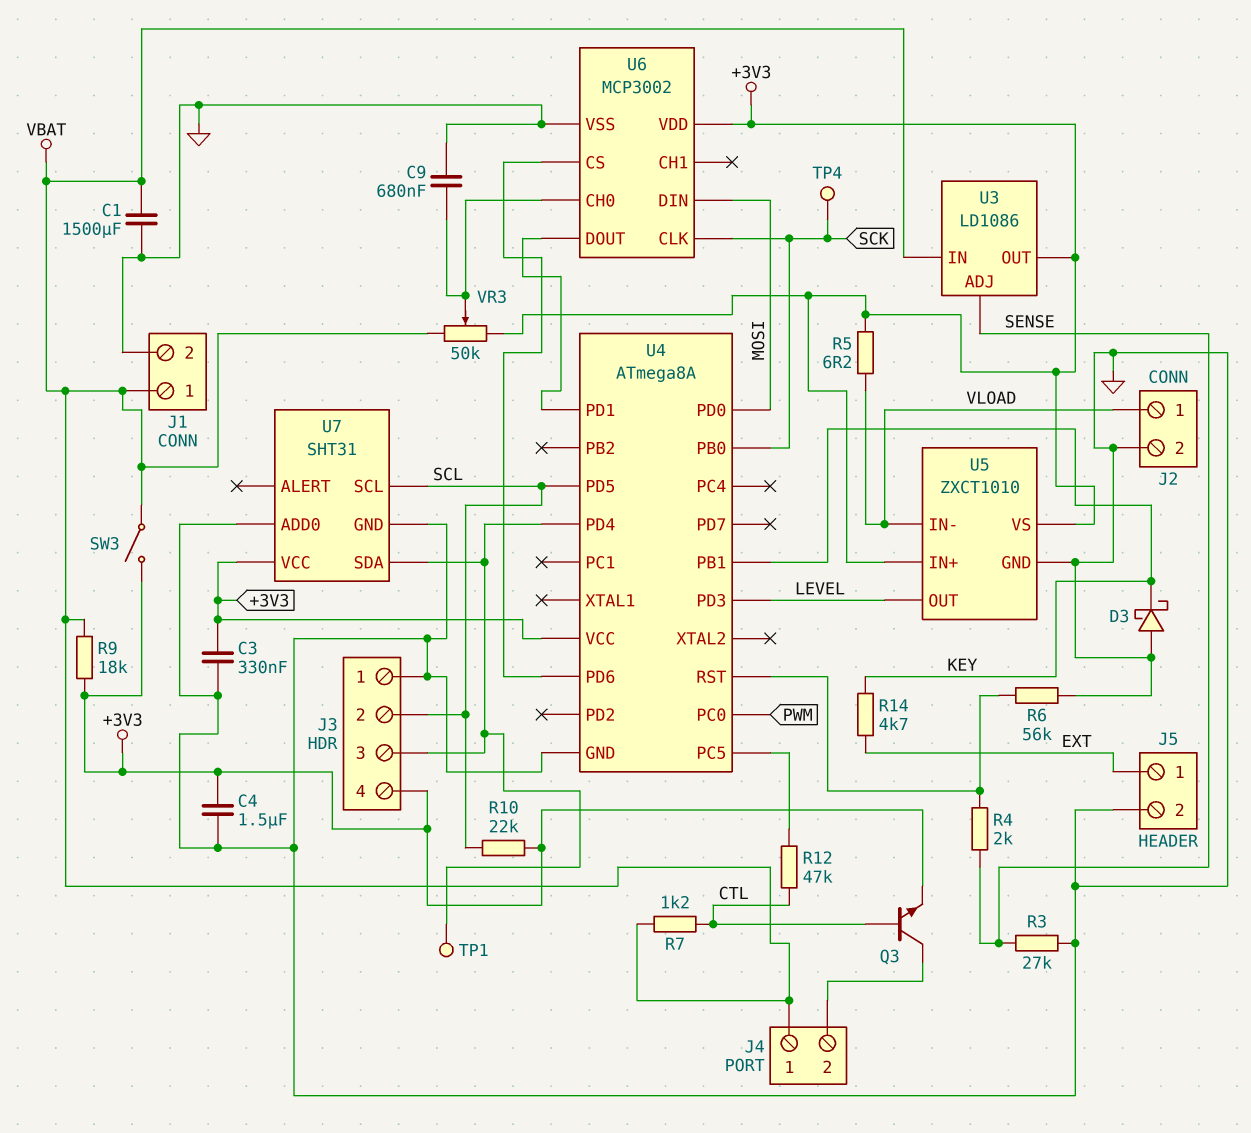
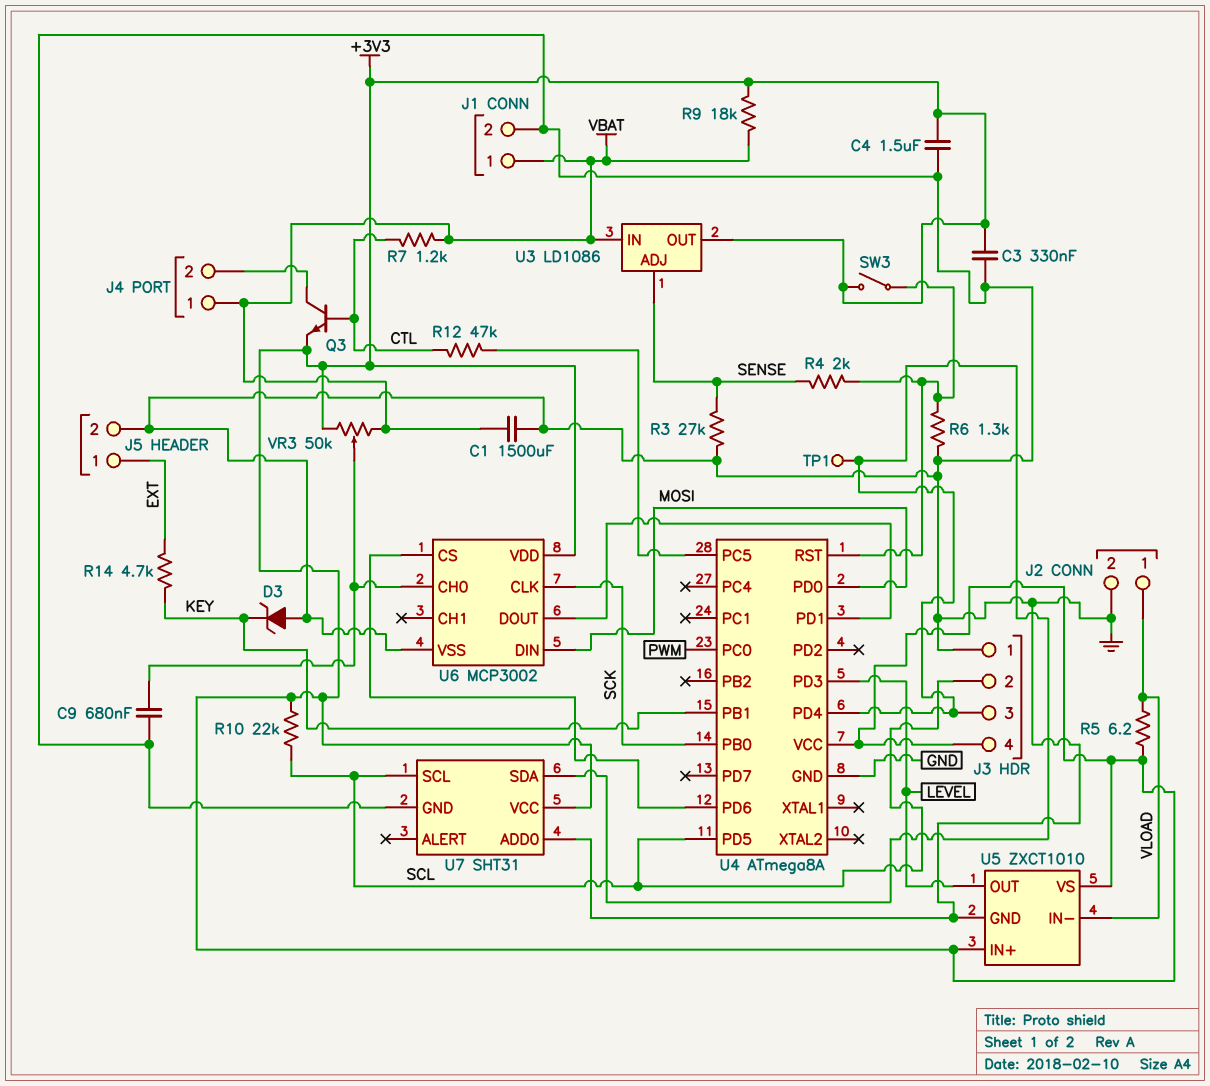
D3: schottky (A GND, K KEY) -> zener (A GND, K KEY)
R6: 56k (GND, U4/RST) -> 1.3k (GND, U4/RST)
SW3: switch (+3V3, VBAT) -> switch (+3V3, U4/RST)
TP4: test point (SCK) -> none

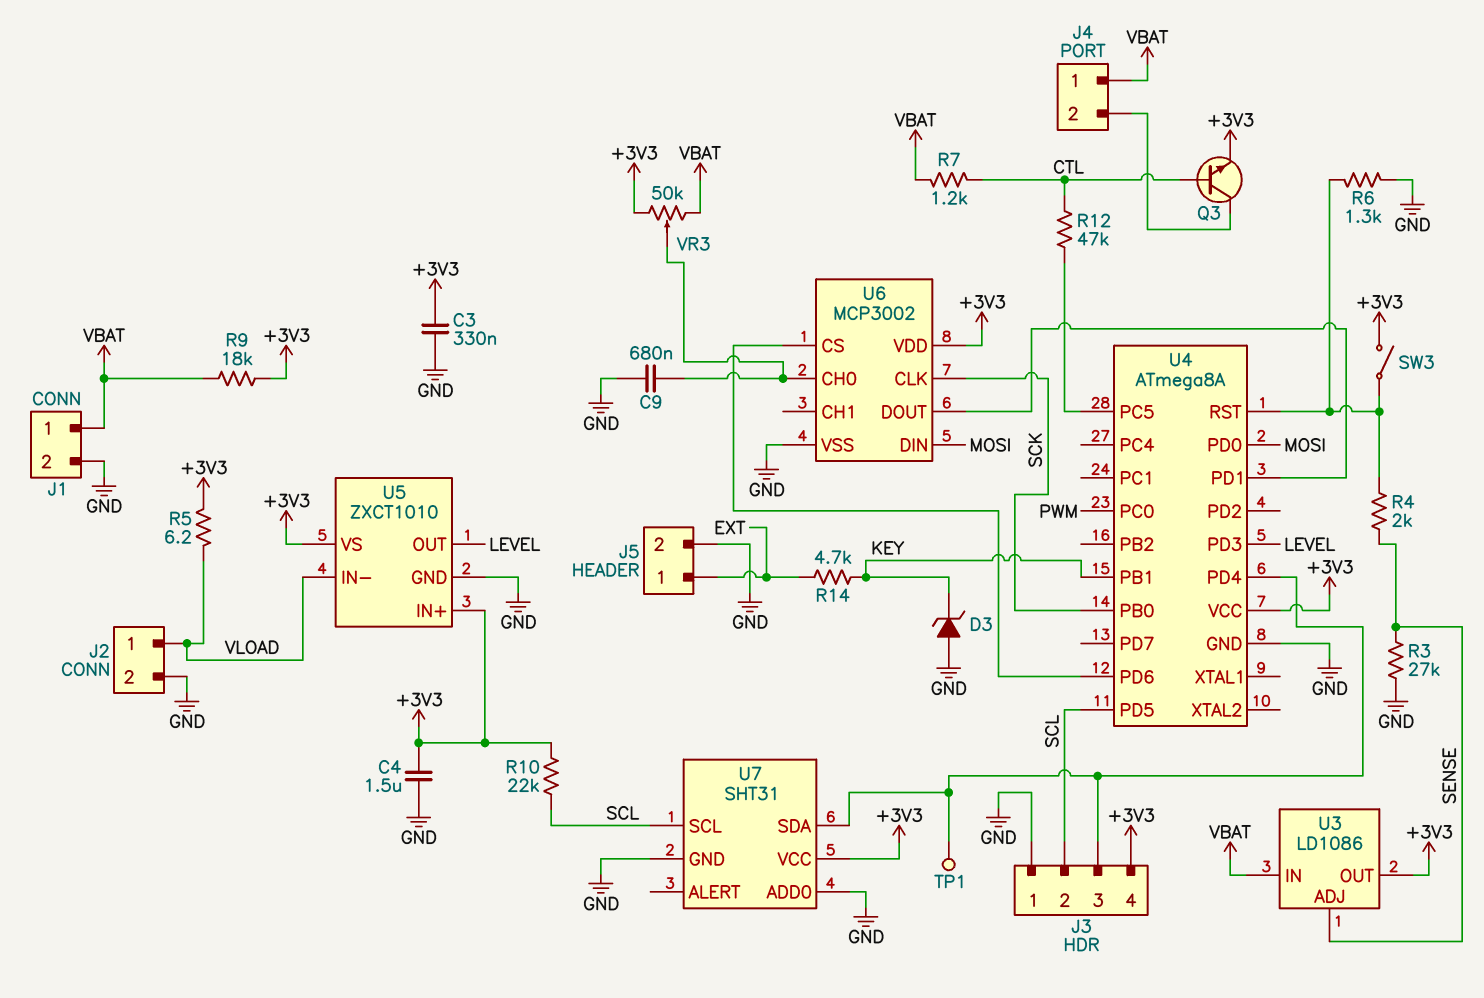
C1: 1500uF (GND, VBAT) -> none

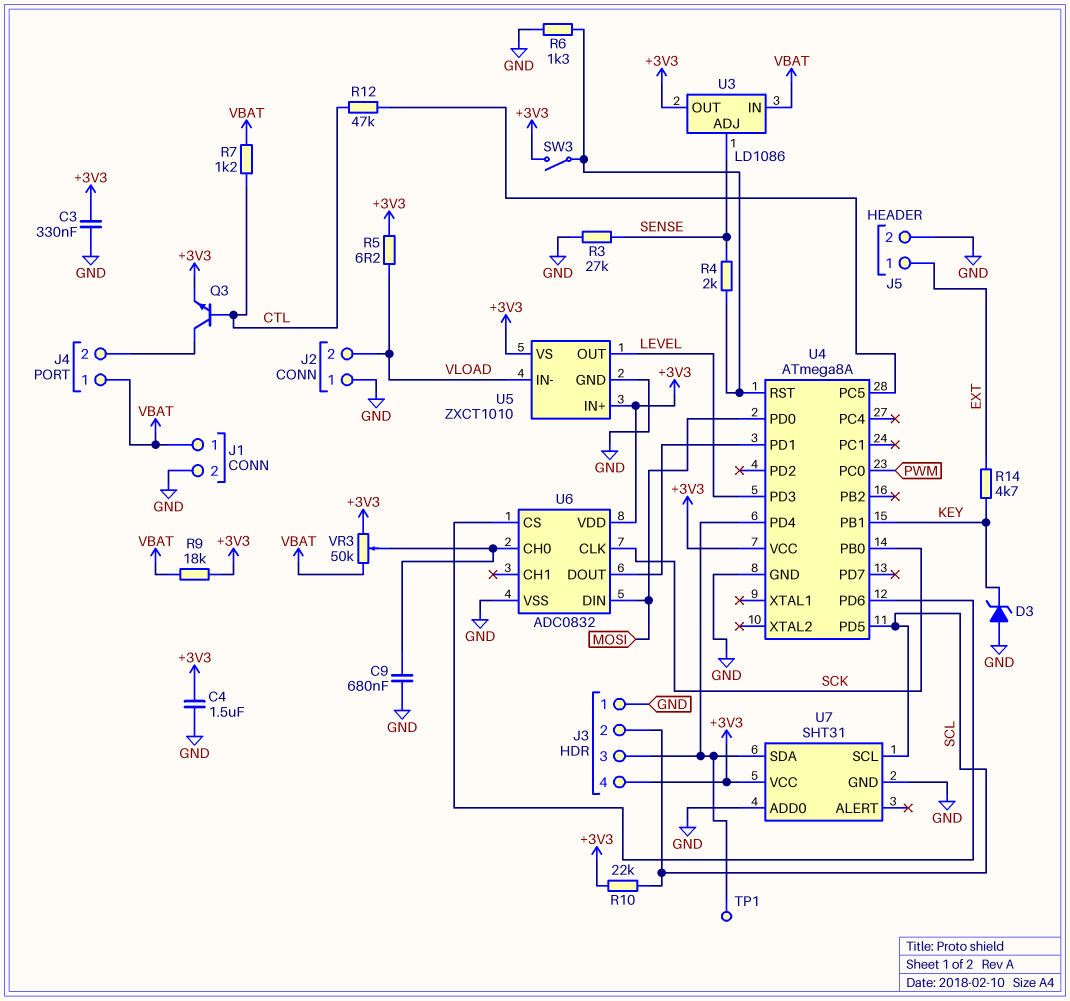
J2 pin 1: VLOAD -> GND
J2 pin 2: GND -> VLOAD
U6: MCP3002 -> ADC0832

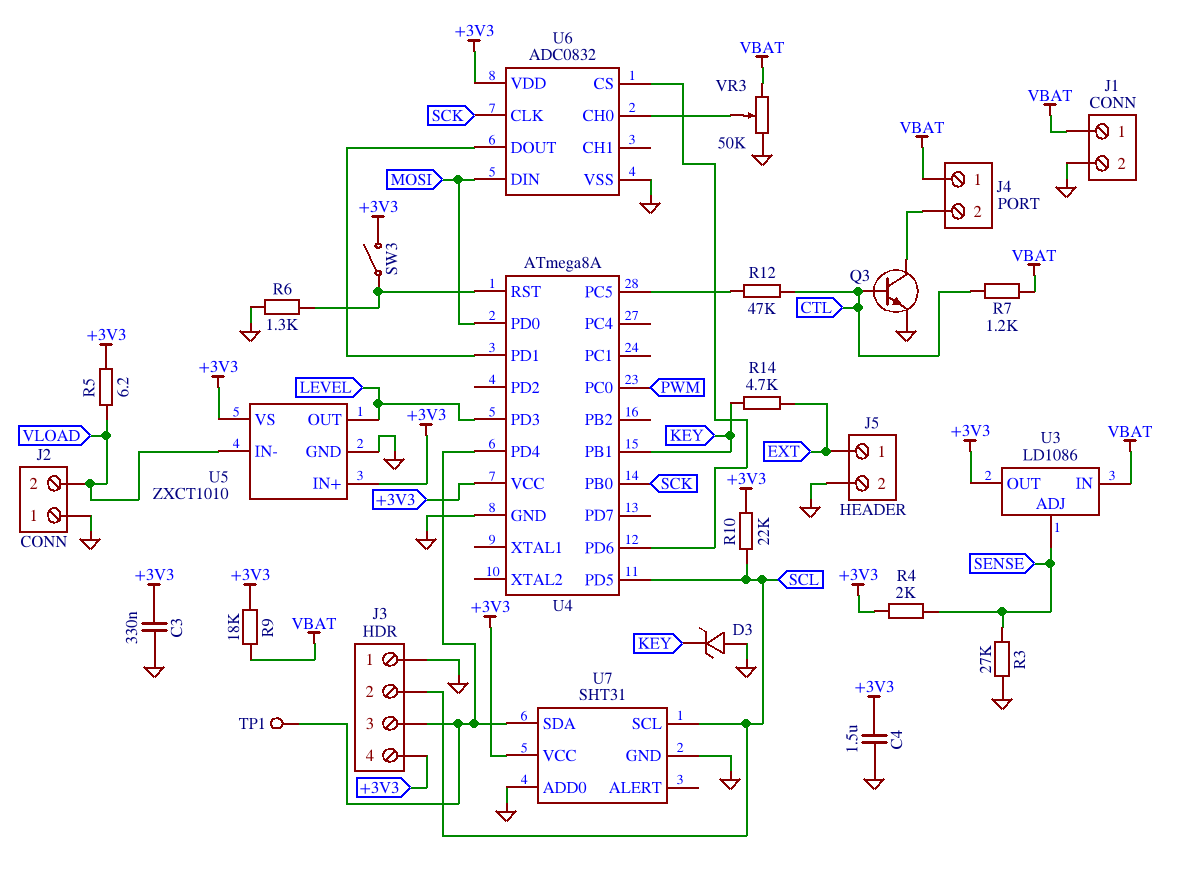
C9: 680nF (GND, U6/CH0) -> none
Q3: NPN (B CTL, C J4/2, E +3V3) -> NPN (B CTL, C J4/2, E GND)
R4: 2k (SENSE, U4/RST) -> 2k (+3V3, SENSE)
VR3: 50k (+3V3, VBAT, wiper U6/CH0) -> 50k (GND, VBAT, wiper U6/CH0)

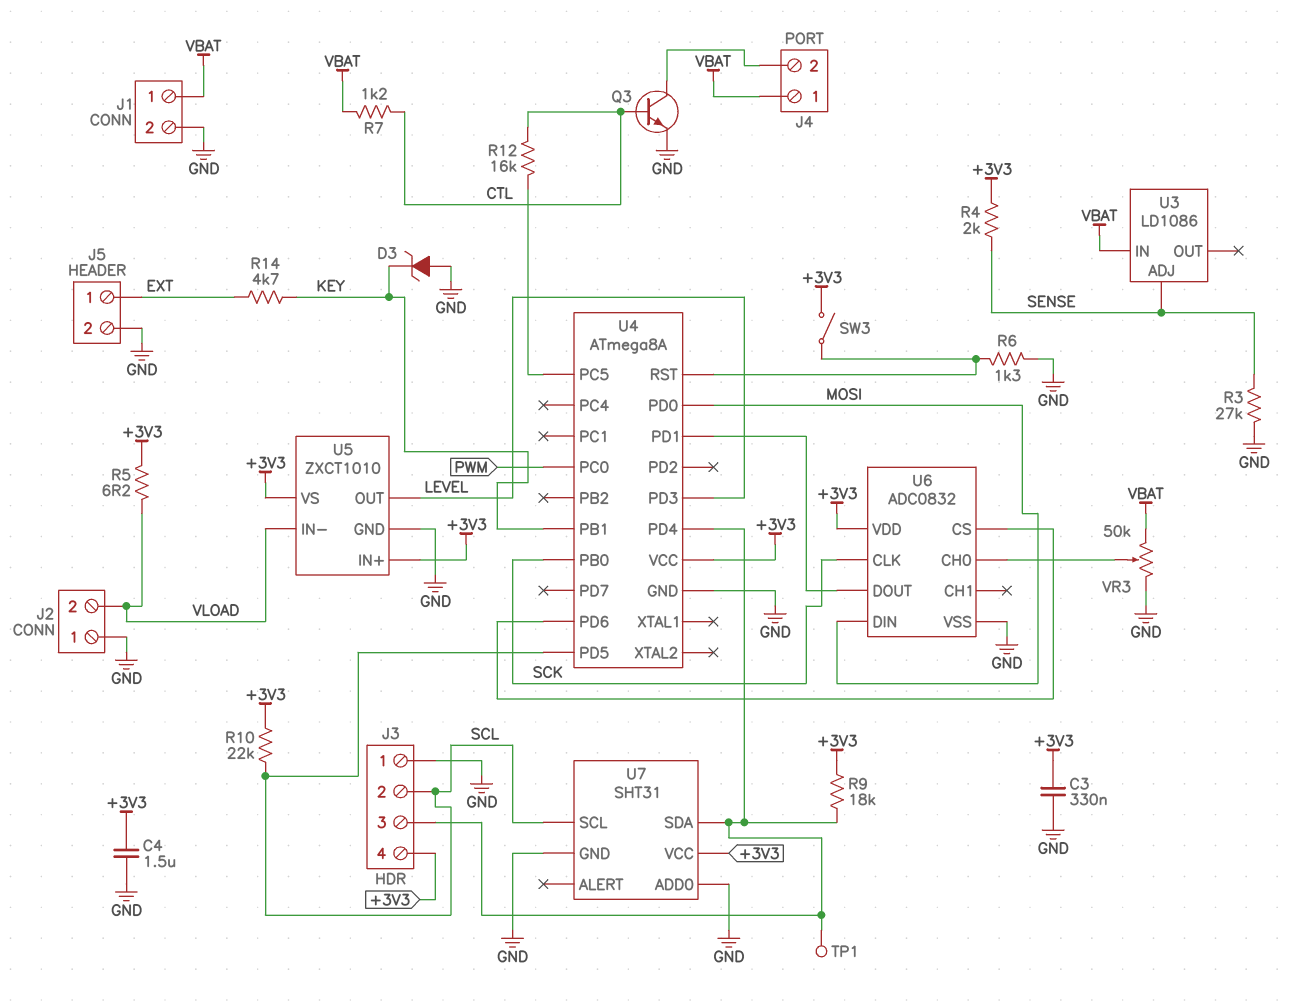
R9: 18k (+3V3, VBAT) -> 18k (+3V3, J3/3)
R12: 47k (CTL, U4/PC5) -> 16k (CTL, U4/PC5)
U3 pin OUT: +3V3 -> none

